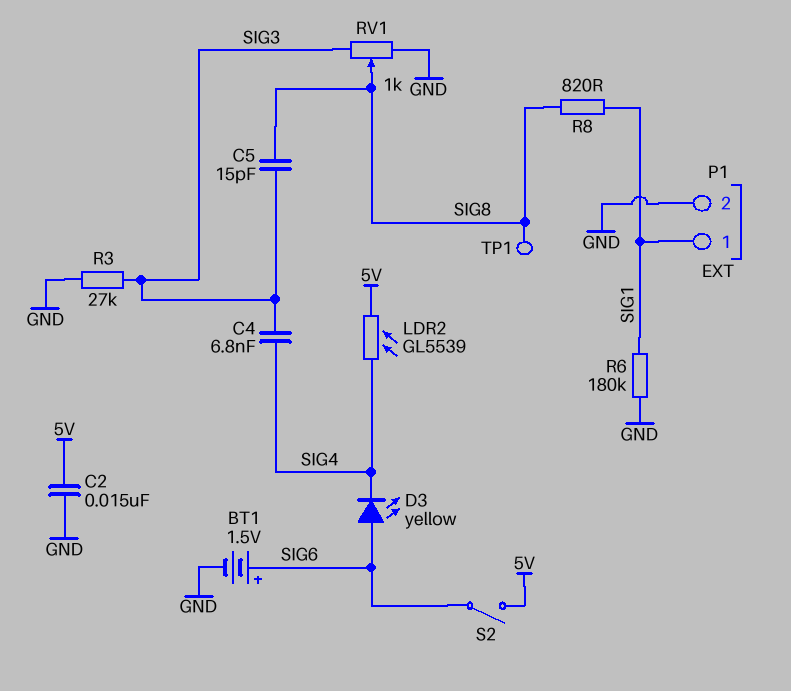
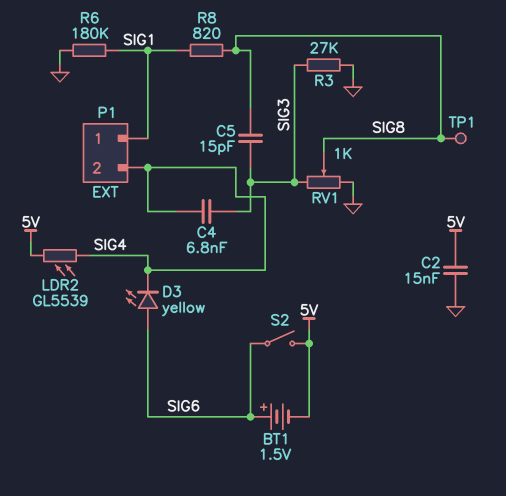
BT1: 1.5V (plus SIG6, minus GND) -> 1.5V (plus SIG6, minus 5V)
P1 pin 2: GND -> SIG4

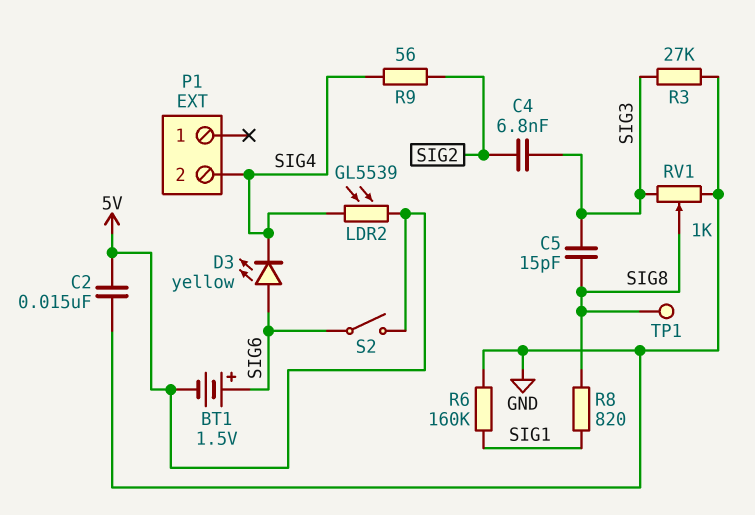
C4: 6.8nF (SIG3, SIG4) -> 6.8nF (SIG2, SIG3)
P1 pin 1: SIG1 -> none
R6: 180k (GND, SIG1) -> 160k (GND, SIG1)
R9: none -> 56 (SIG2, SIG4)

